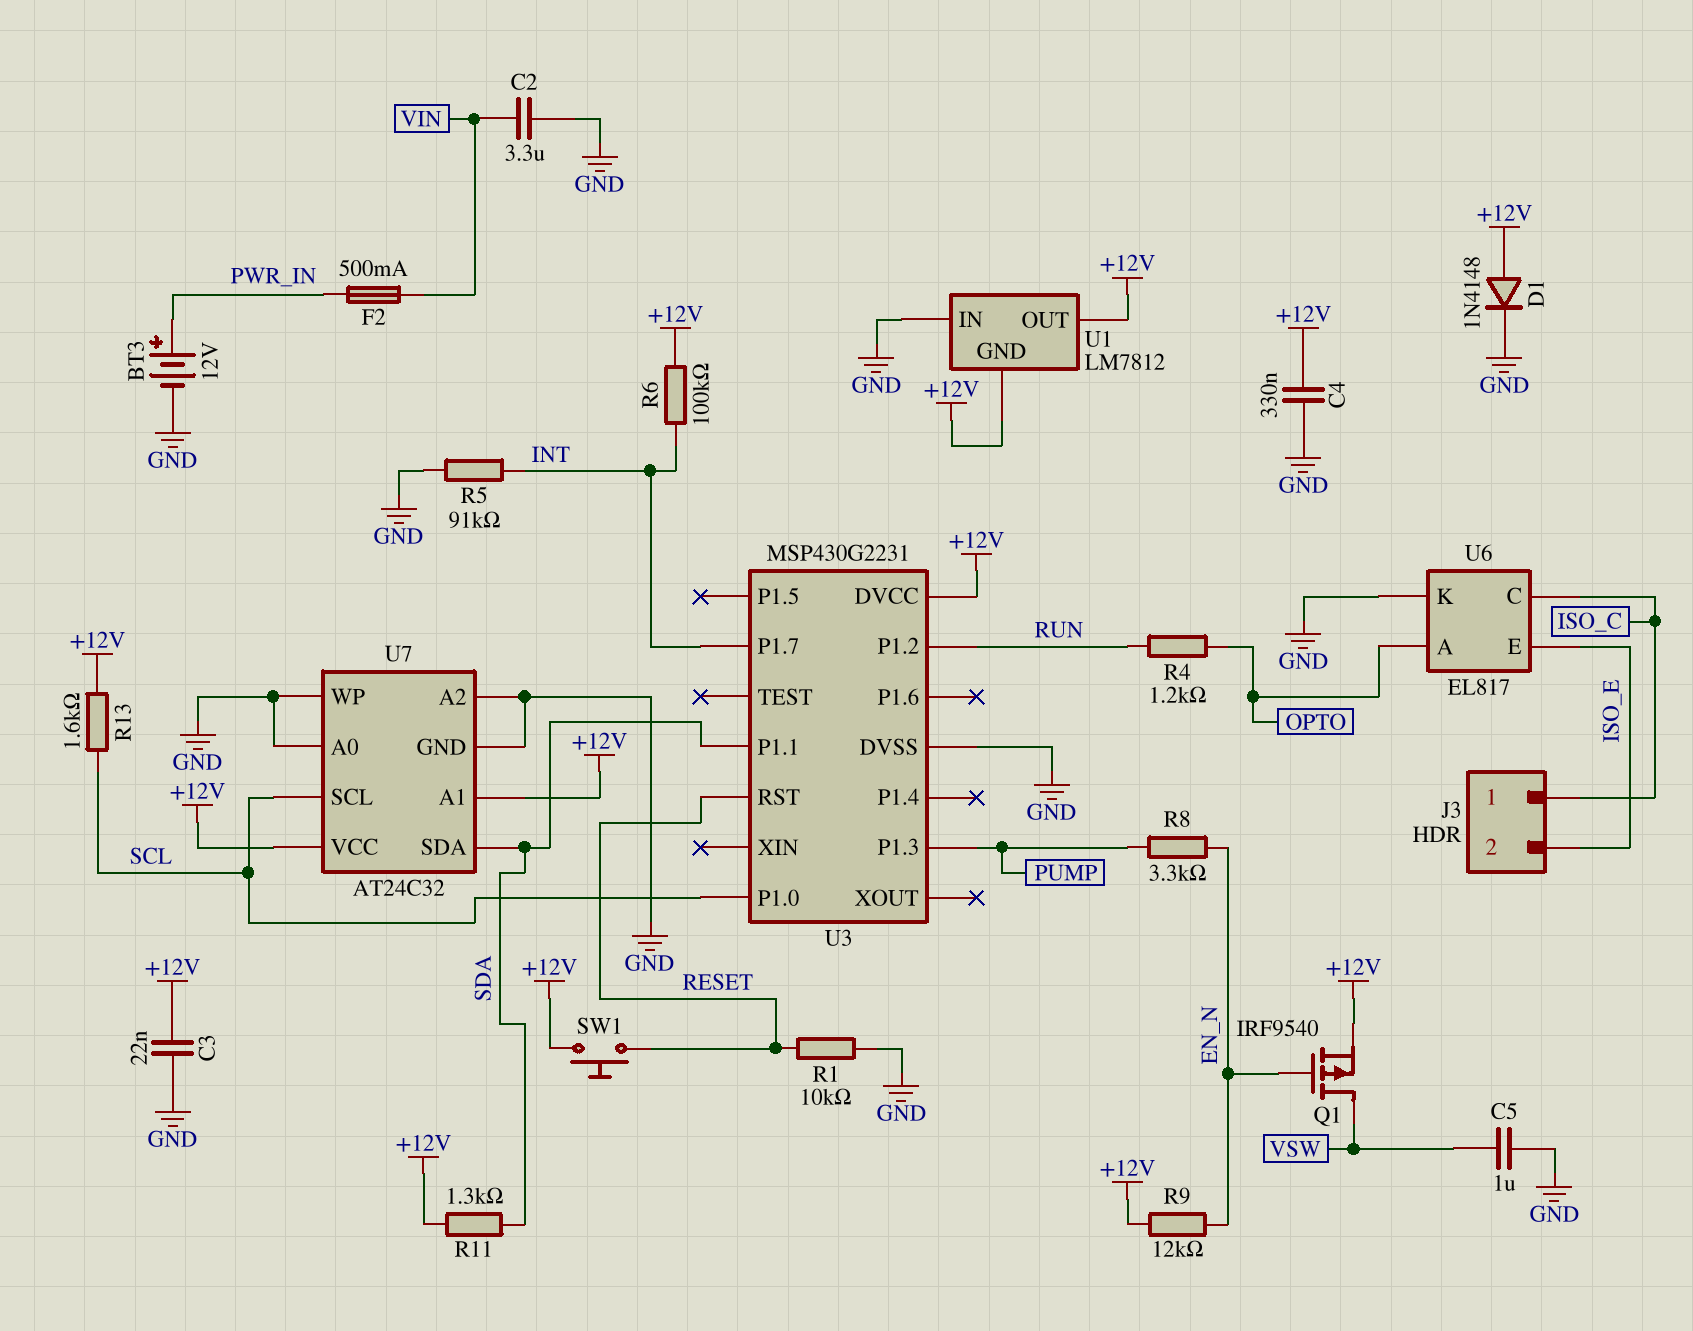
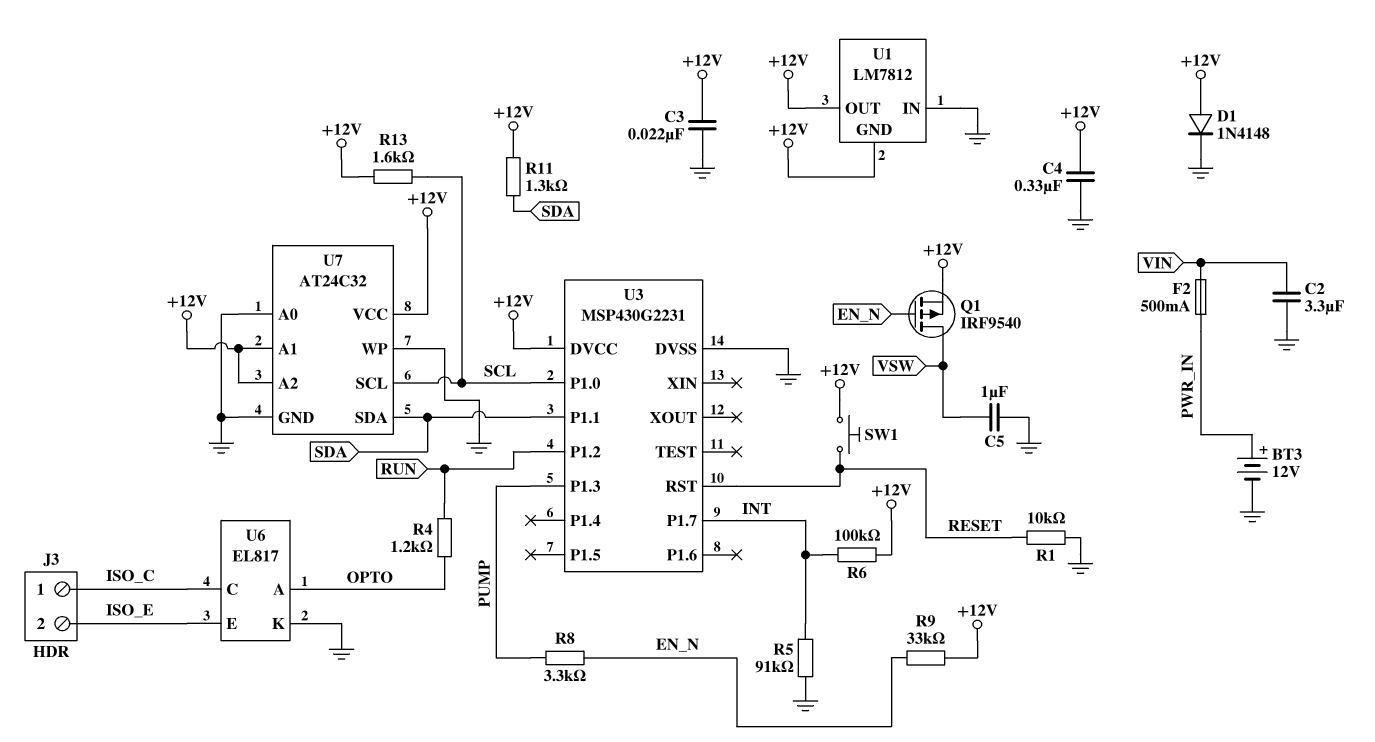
R9: 12k (+12V, EN_N) -> 33k (+12V, EN_N)
U7 pin A2: GND -> +12V

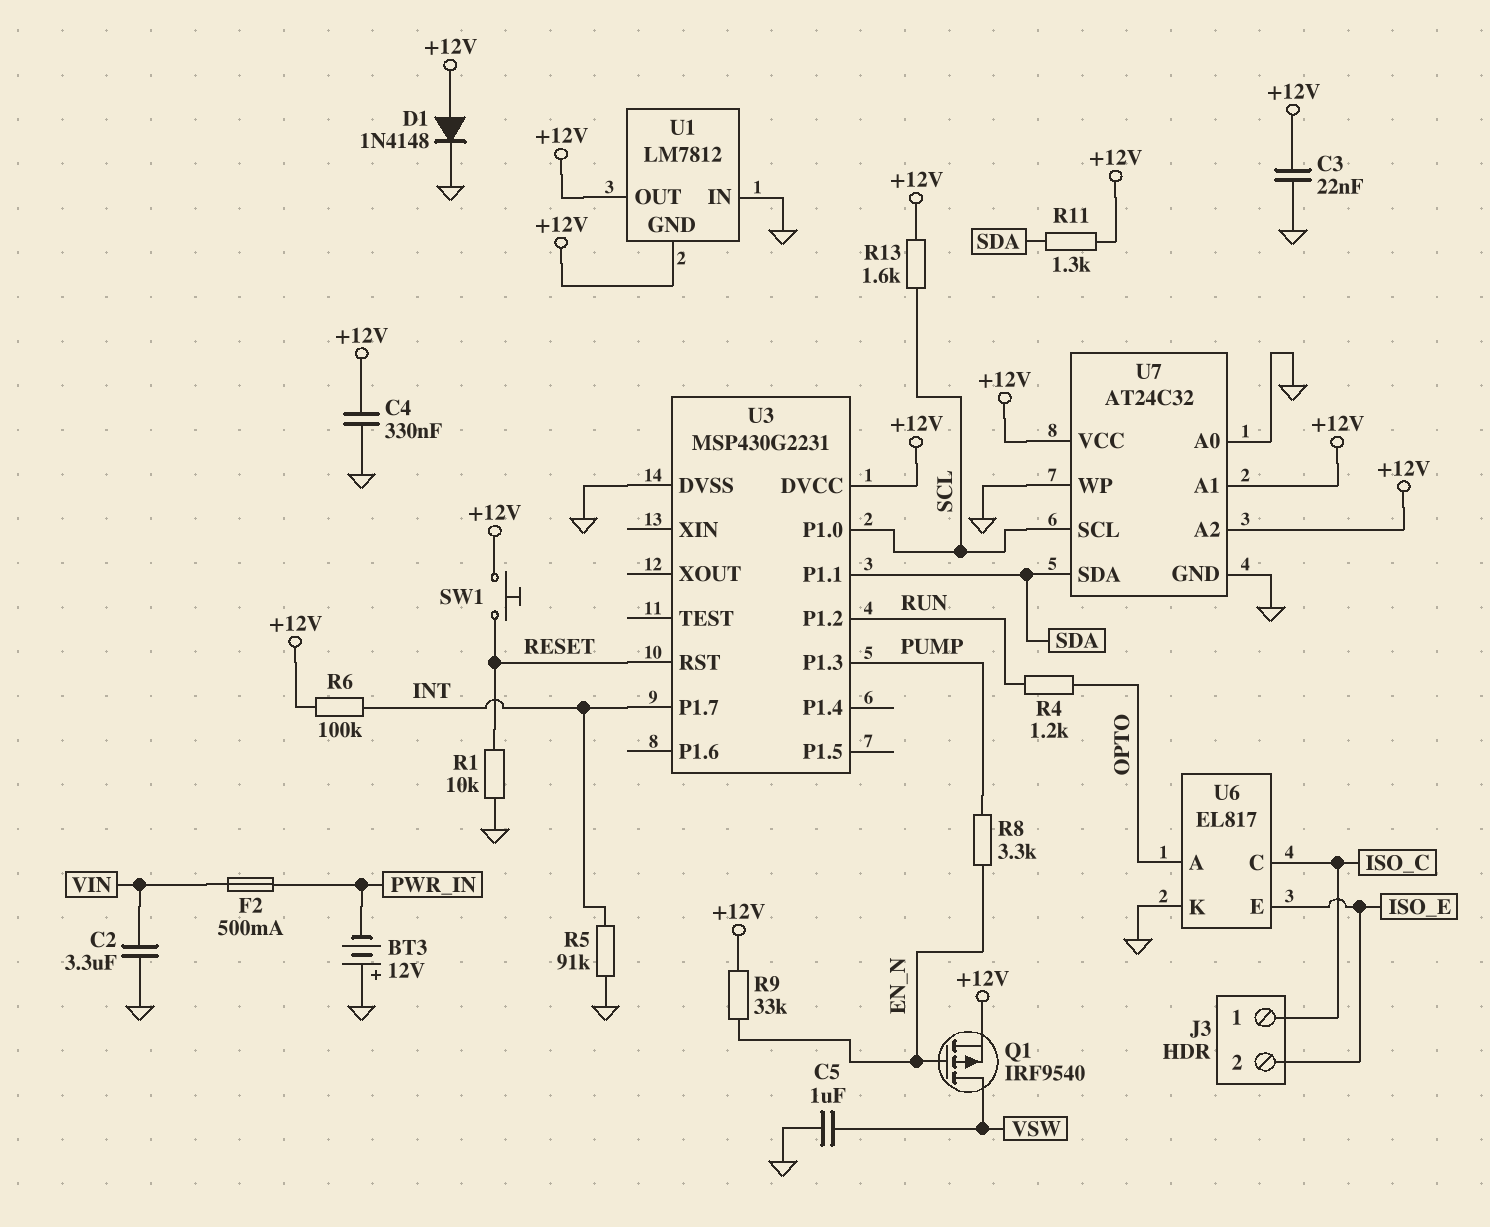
BT3: 12V (plus PWR_IN, minus GND) -> 12V (plus GND, minus PWR_IN)

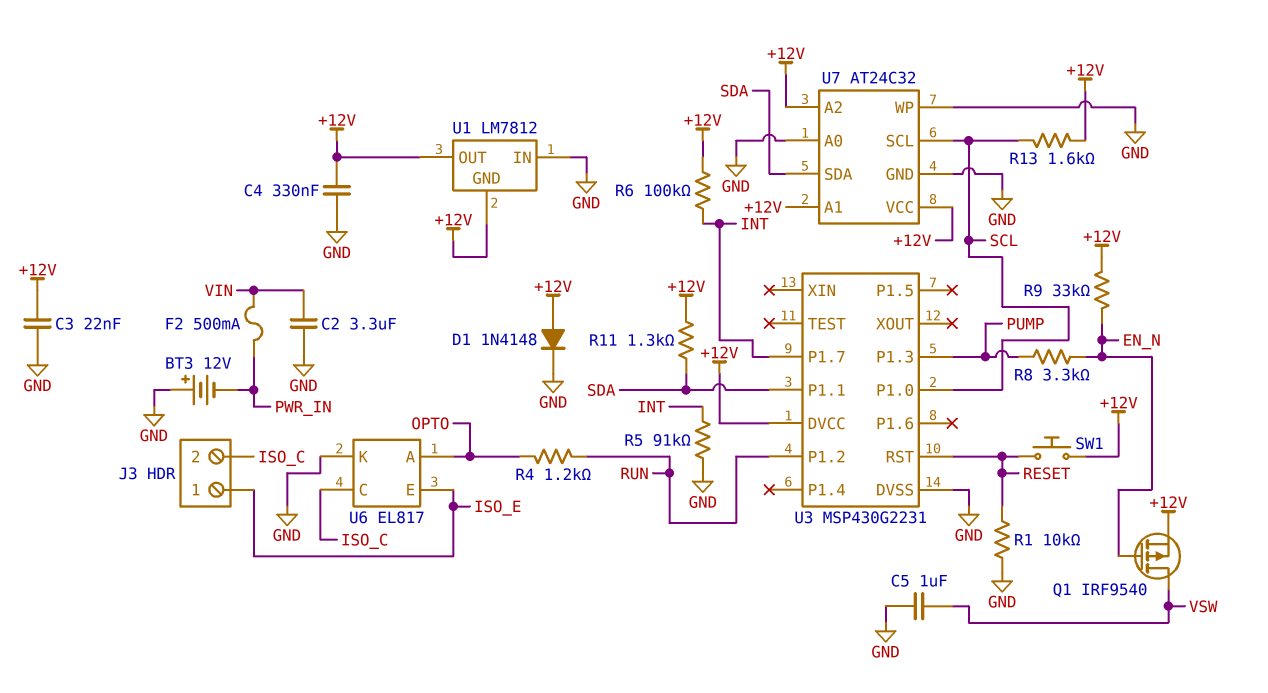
J3 pin 1: ISO_C -> ISO_E
J3 pin 2: ISO_E -> ISO_C

